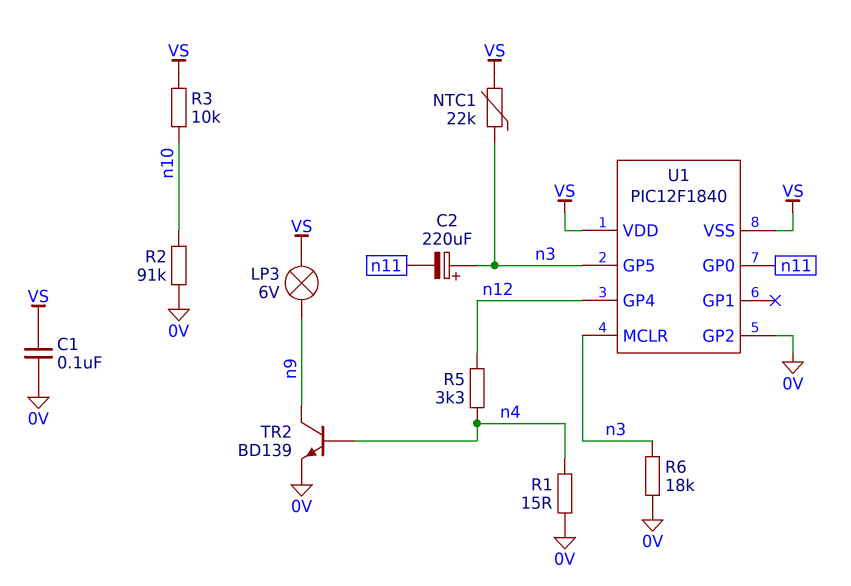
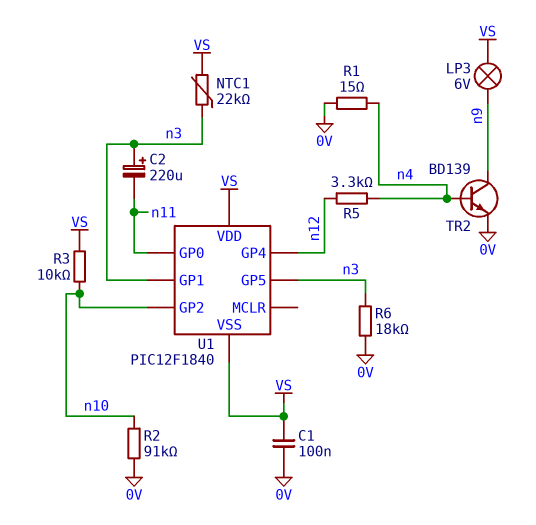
U1 pin GP1: none -> n3
U1 pin GP2: 0V -> n10
U1 pin MCLR: n3 -> none

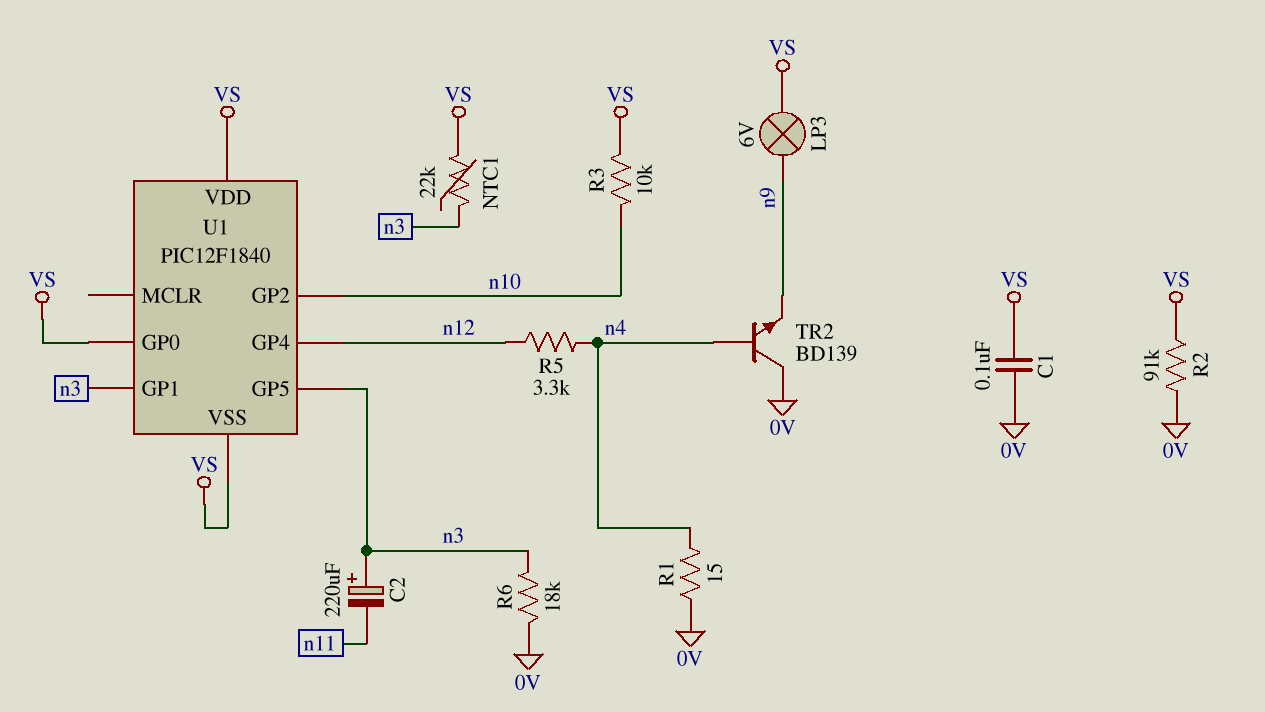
R2: 91k (0V, n10) -> 91k (0V, VS)
TR2: NPN BD139 (B n4, C n9, E 0V) -> NPN BD139 (B n4, C 0V, E n9)
U1 pin GP0: n11 -> VS

